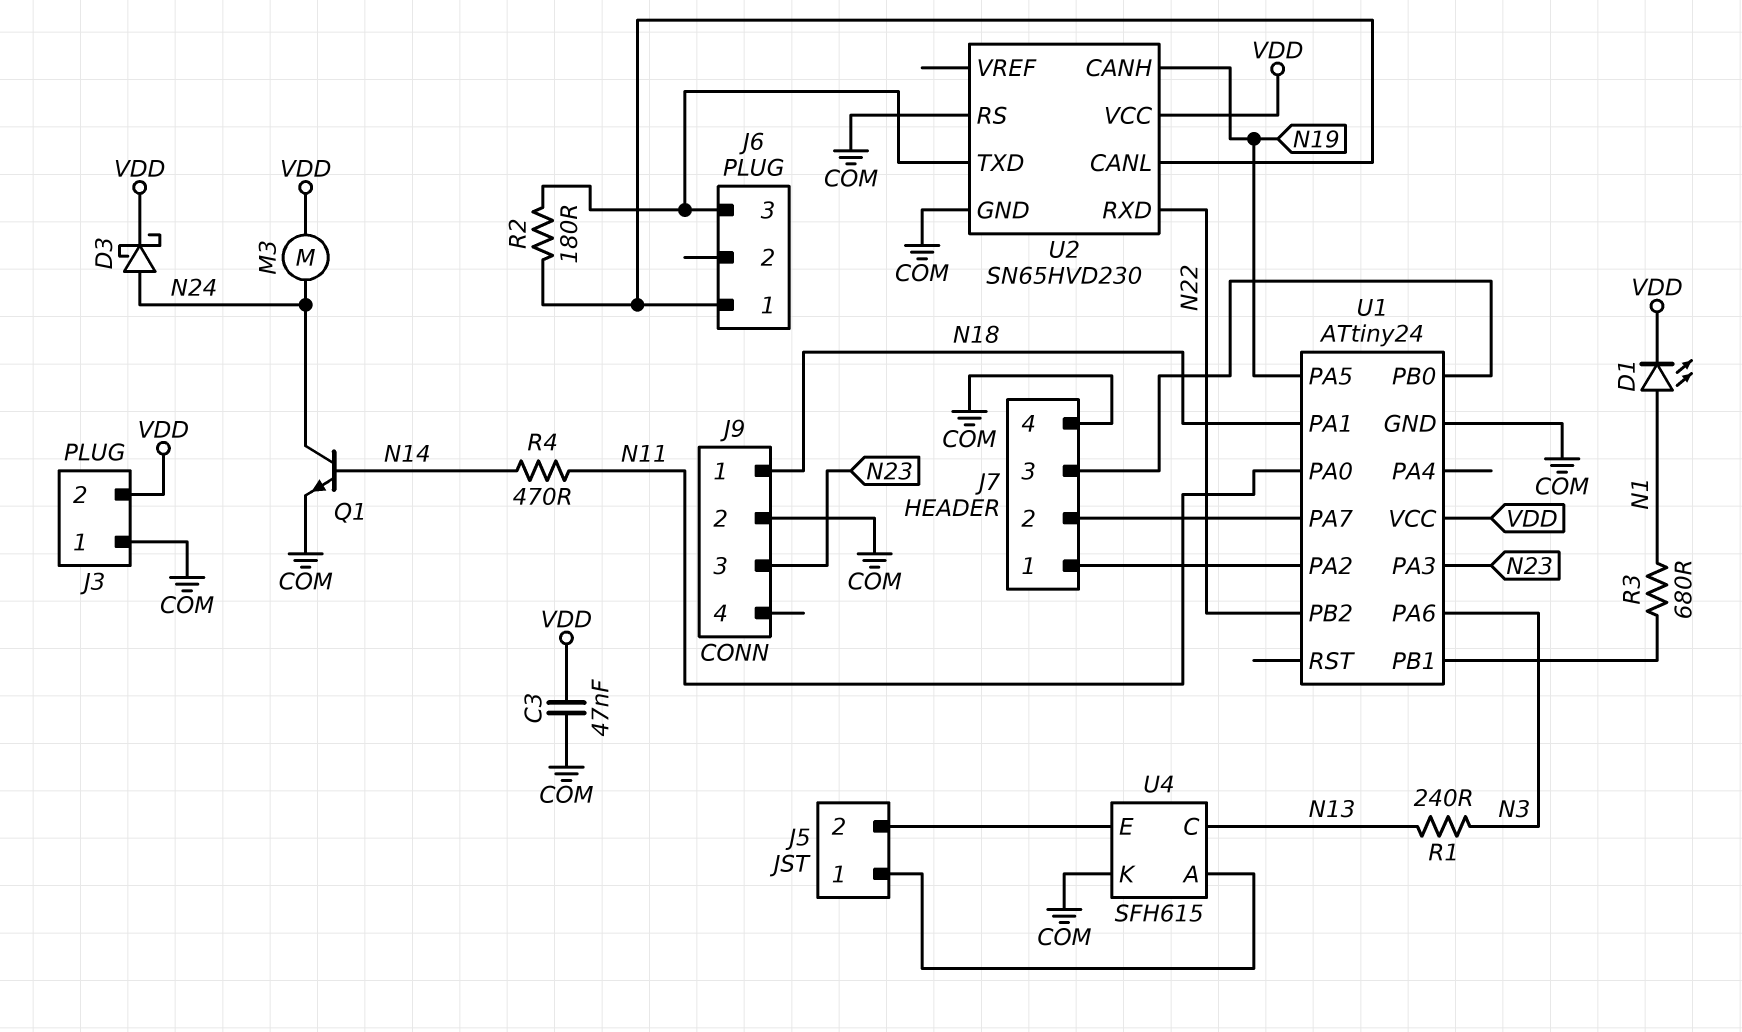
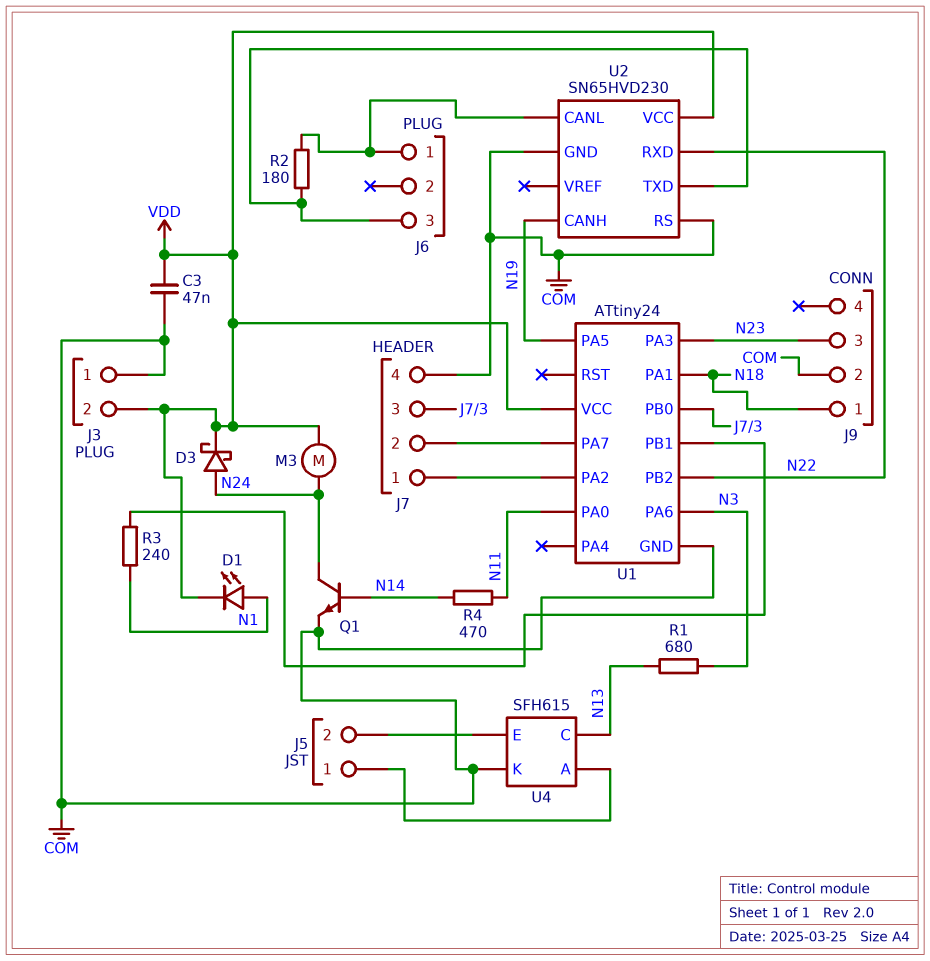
R1: 240 (N3, N13) -> 680 (N3, N13)
R3: 680 (N1, U1/PB1) -> 240 (N1, U1/PB1)

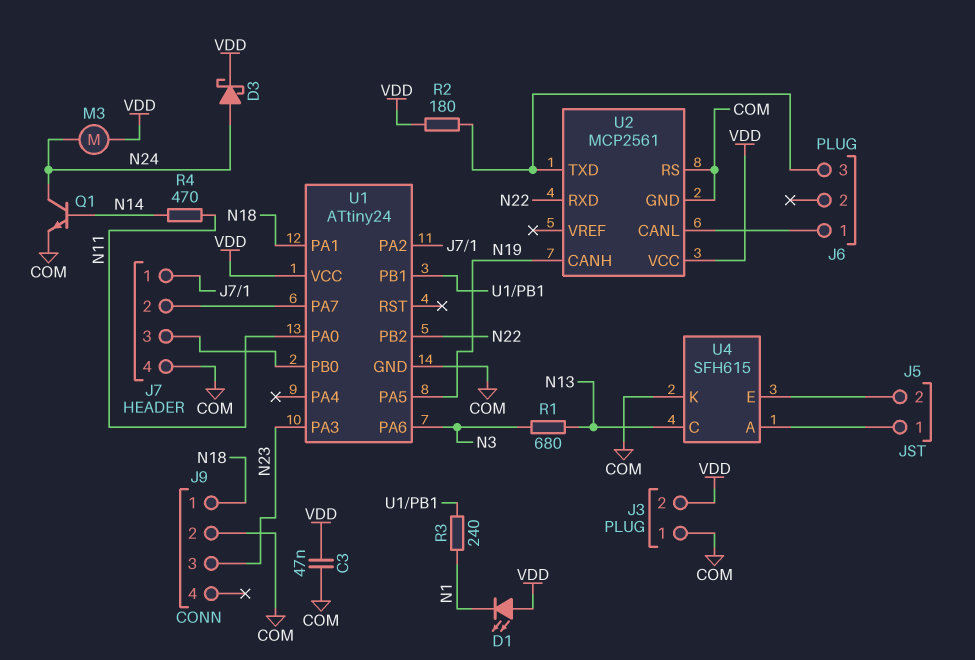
D1: LED (A N1, K VDD) -> LED (A VDD, K N1)
R2: 180 (J6/1, J6/3) -> 180 (J6/3, VDD)
U2: SN65HVD230 -> MCP2561

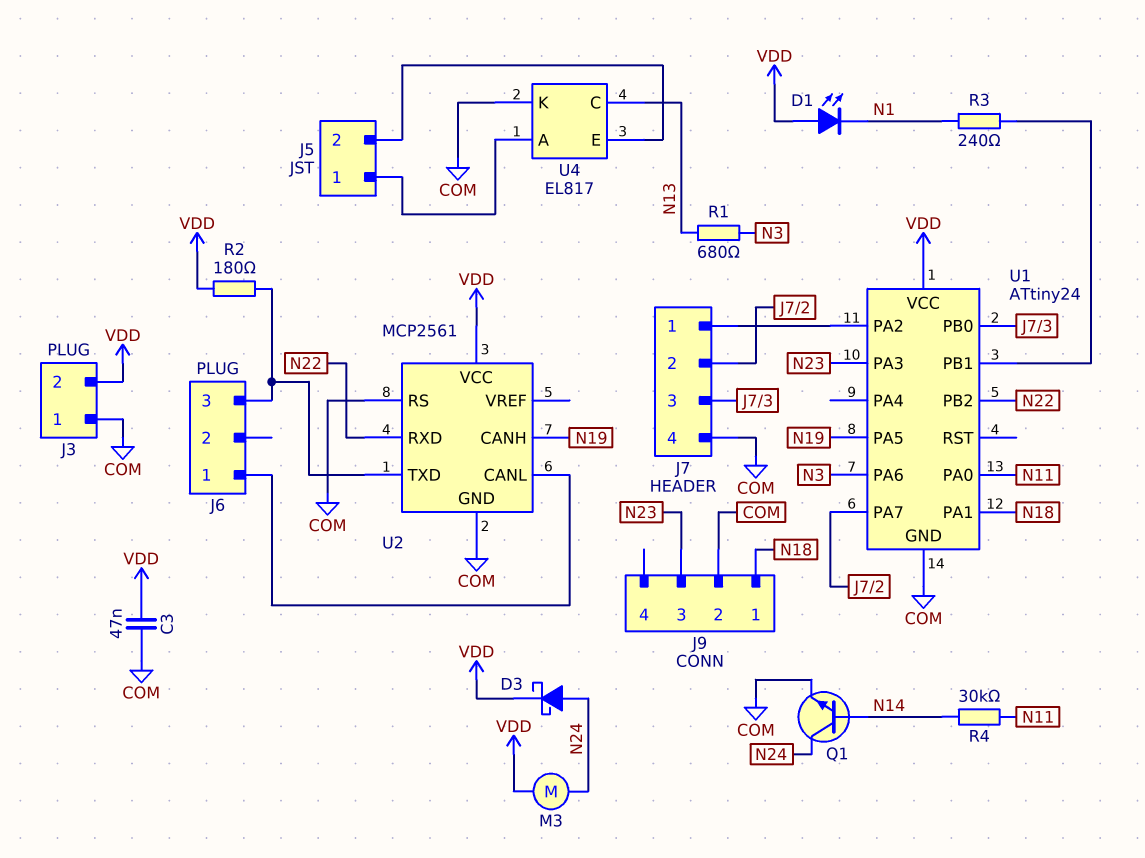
R4: 470 (N11, N14) -> 30k (N11, N14)
U4: SFH615 -> EL817

